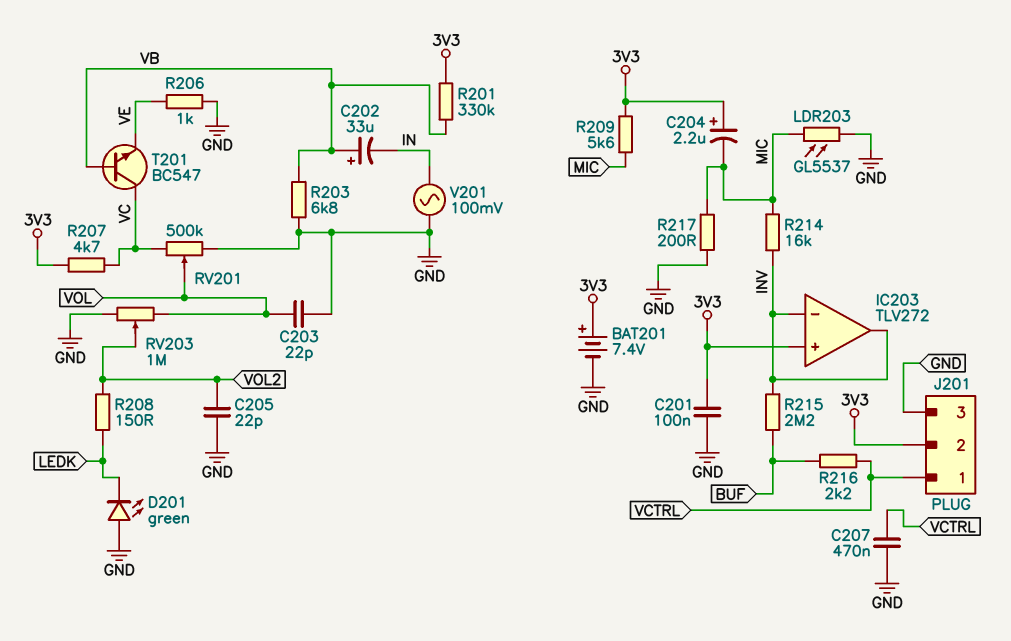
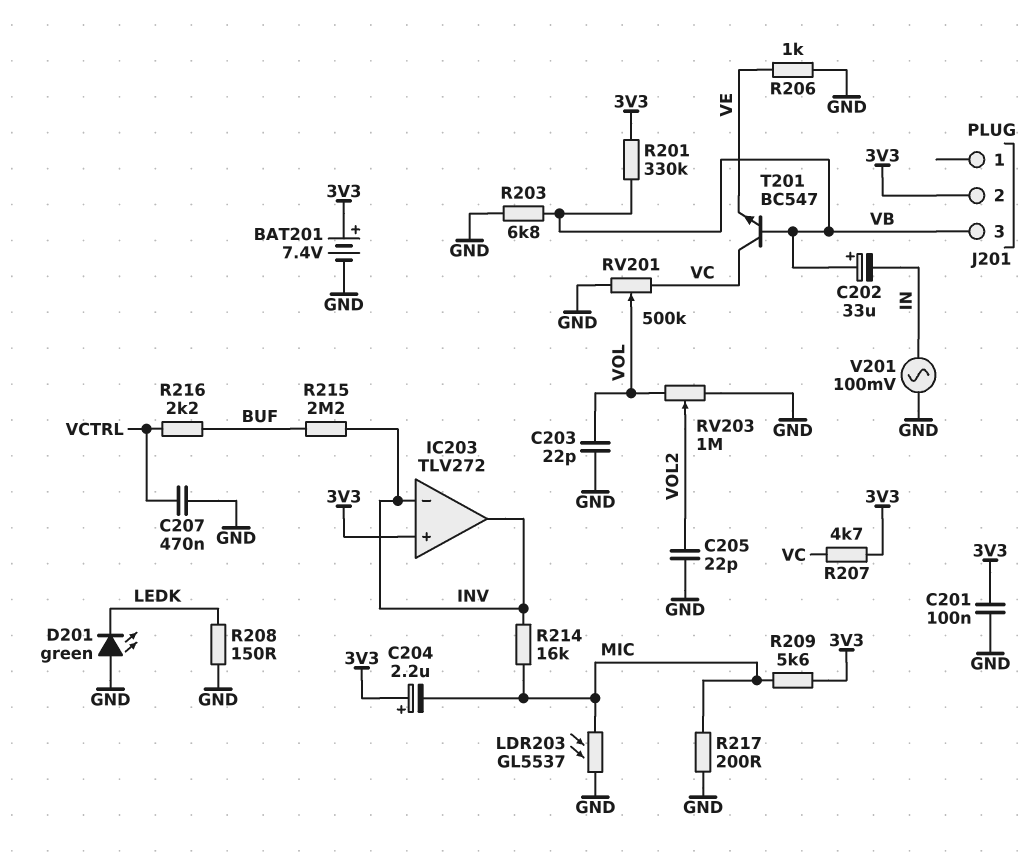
J201 pin 1: VCTRL -> none
J201 pin 3: GND -> VB
R208: 150 (LEDK, VOL2) -> 150 (GND, LEDK)

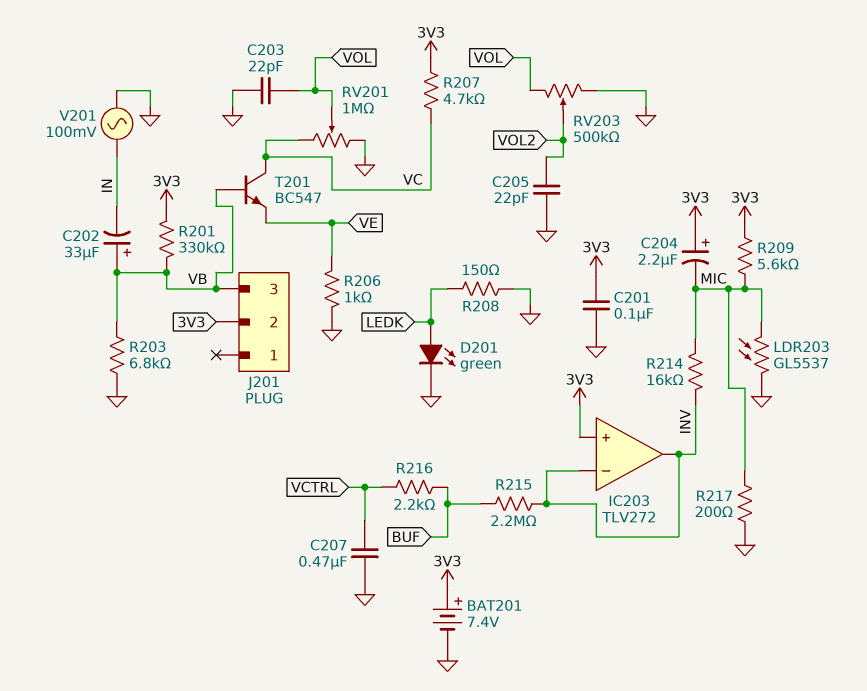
D201: LED green (A GND, K LEDK) -> LED green (A LEDK, K GND)
RV201: 500k (GND, VC, wiper VOL) -> 1M (GND, VC, wiper VOL)
RV203: 1M (GND, VOL, wiper VOL2) -> 500k (GND, VOL, wiper VOL2)

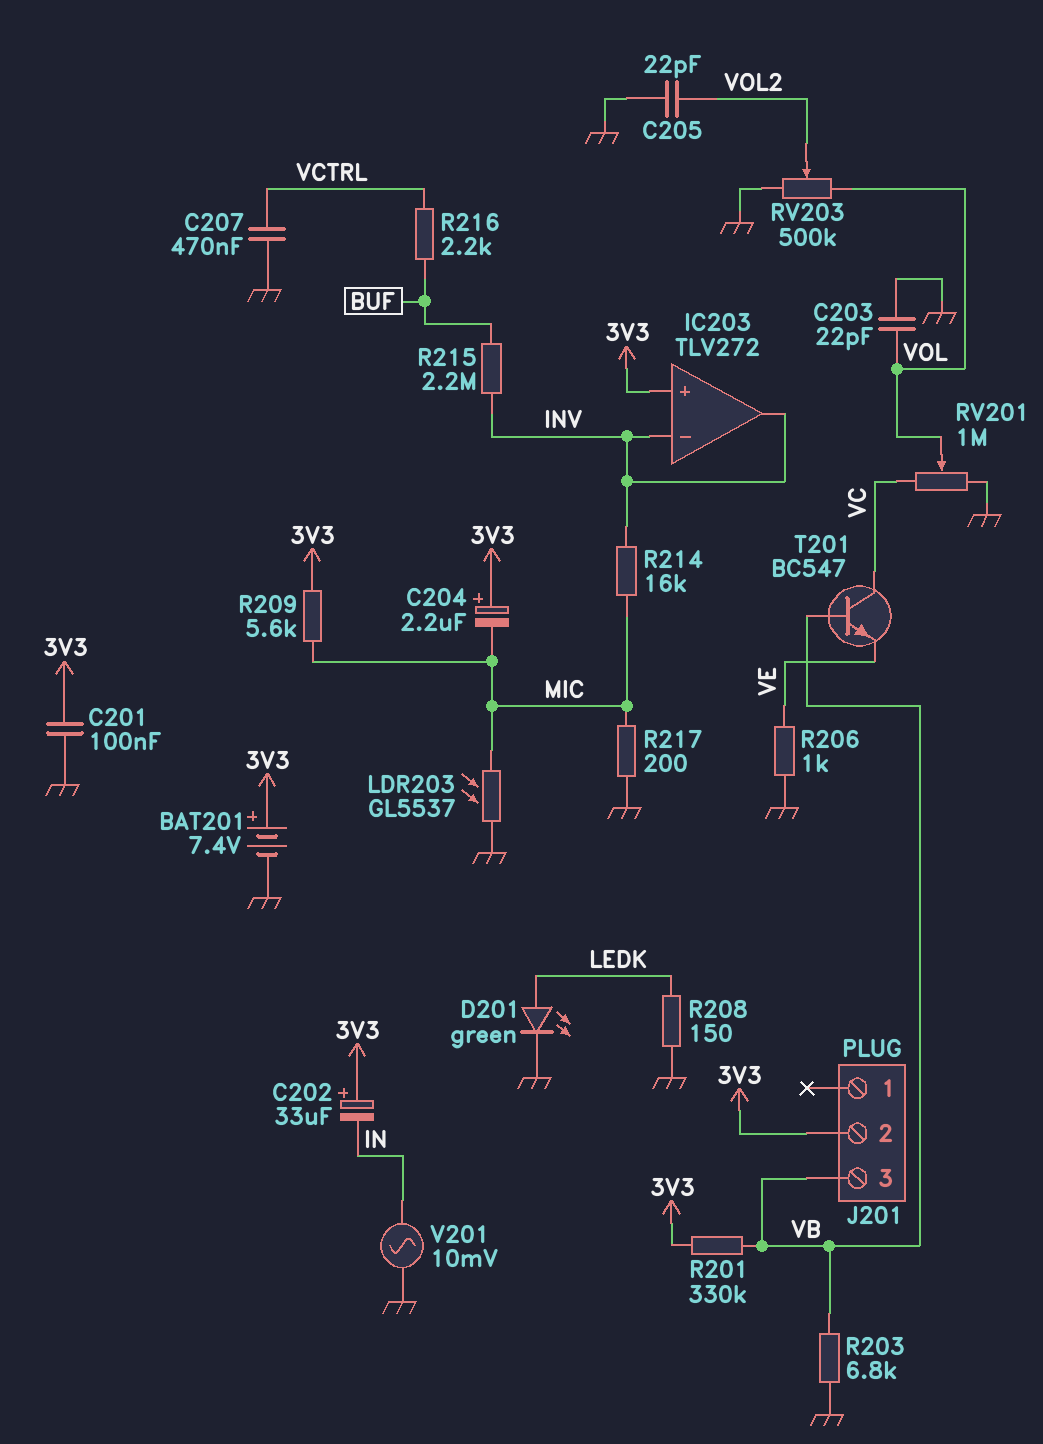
C202: 33uF (plus VB, minus IN) -> 33uF (plus 3V3, minus IN)
R207: 4.7k (3V3, VC) -> none
V201: AC 100mV (GND, IN) -> AC 10mV (GND, IN)

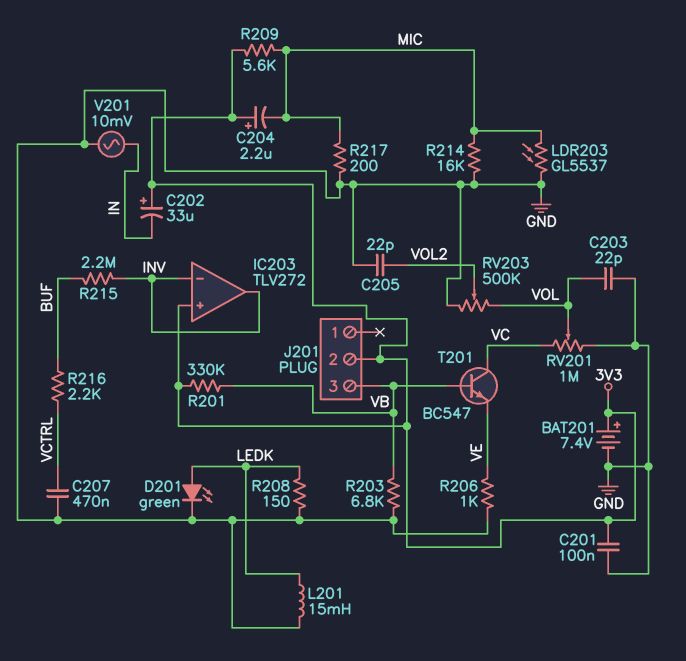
L201: none -> 15mH (GND, LEDK)
R214: 16k (INV, MIC) -> 16k (GND, MIC)

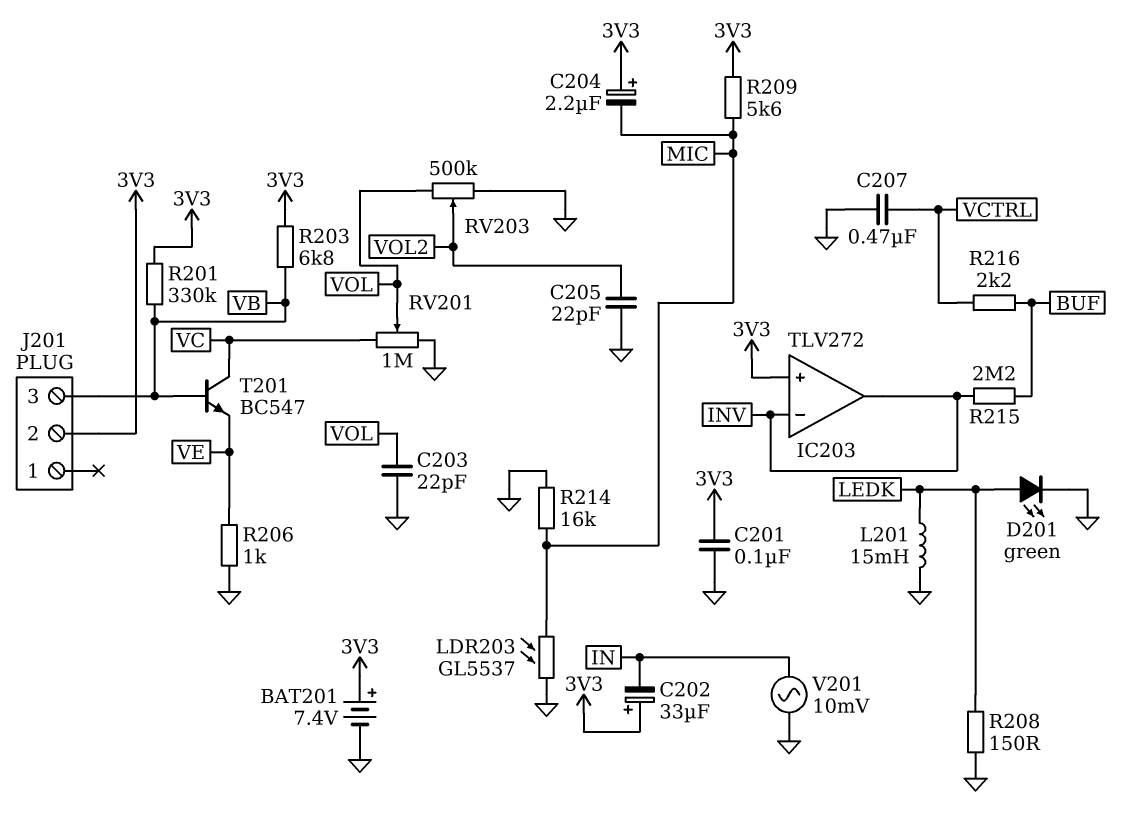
R203: 6.8k (GND, VB) -> 6.8k (3V3, VB)
R217: 200 (GND, MIC) -> none

